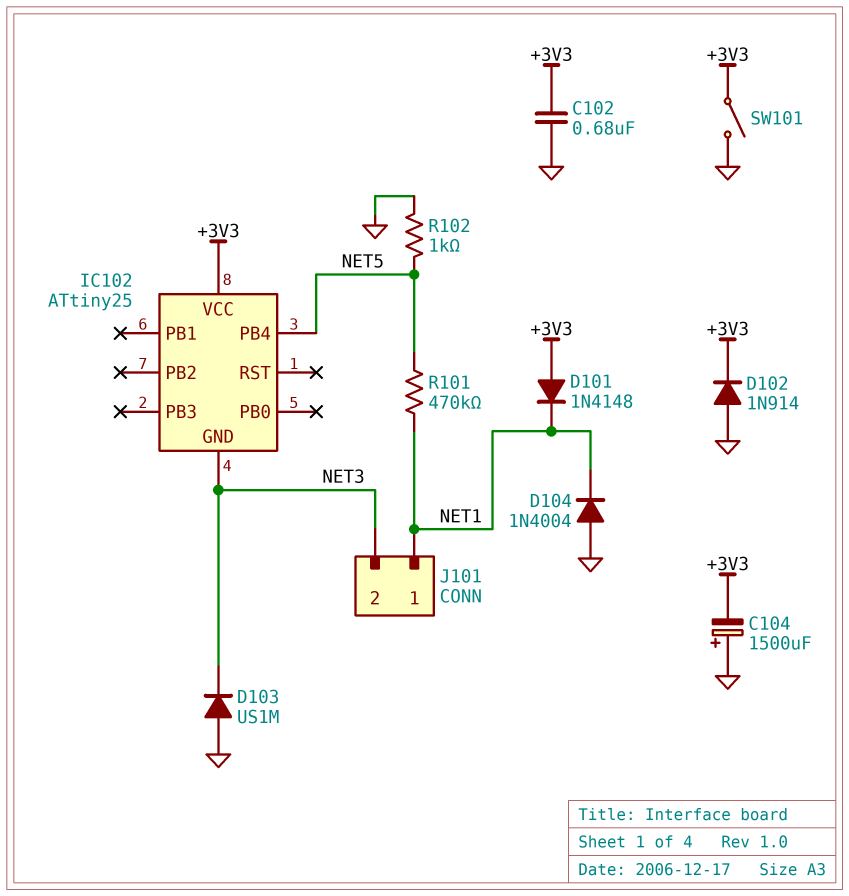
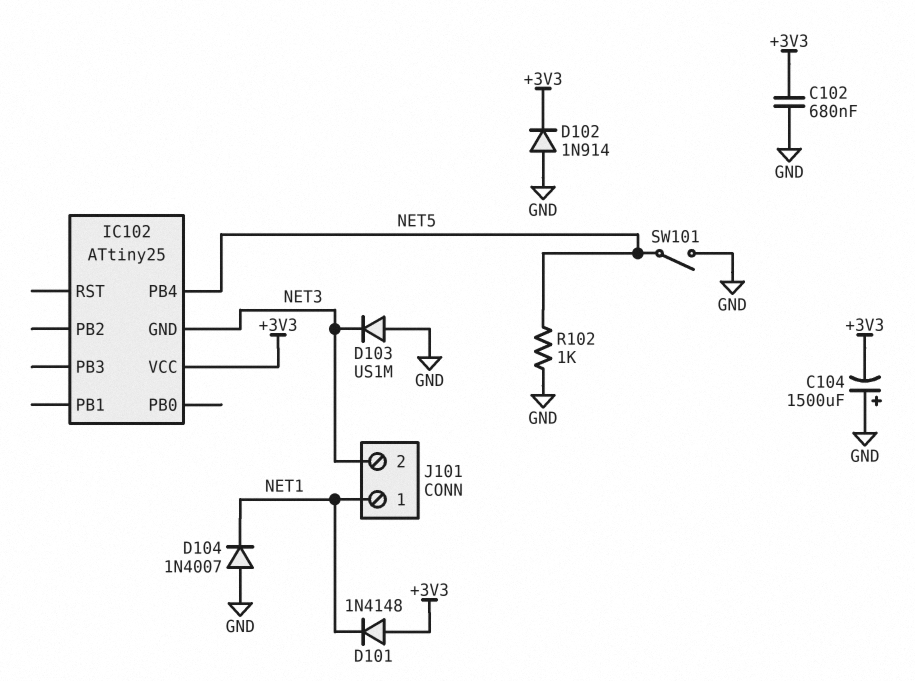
D104: diode 1N4004 (A GND, K NET1) -> diode 1N4007 (A GND, K NET1)
R101: 470k (NET1, NET5) -> none
SW101: switch (+3V3, GND) -> switch (GND, NET5)

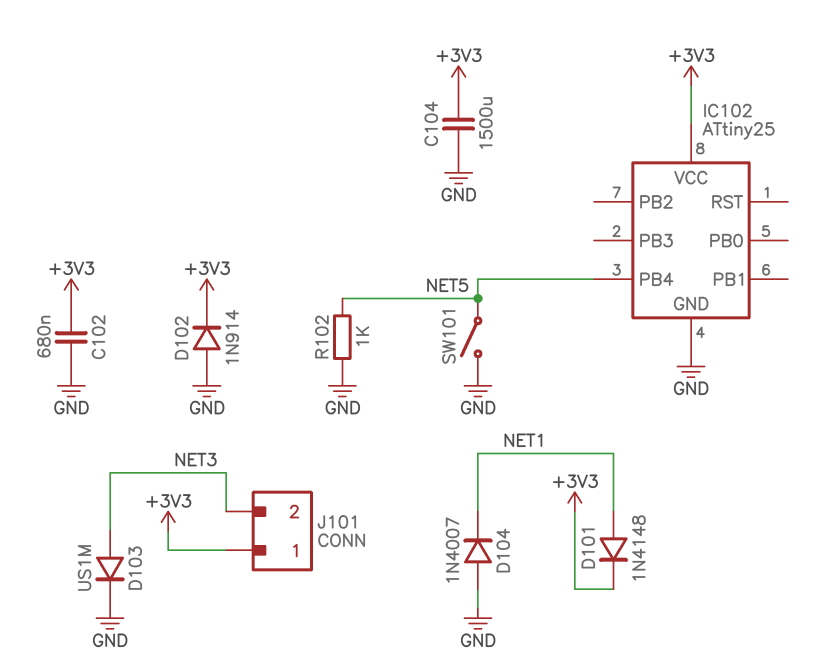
C104: 1500uF (plus GND, minus +3V3) -> 1500uF (+3V3, GND)
D101: diode 1N4148 (A +3V3, K NET1) -> diode 1N4148 (A NET1, K +3V3)
D103: diode US1M (A GND, K NET3) -> diode US1M (A NET3, K GND)
IC102 pin GND: NET3 -> GND
J101 pin 1: NET1 -> +3V3

